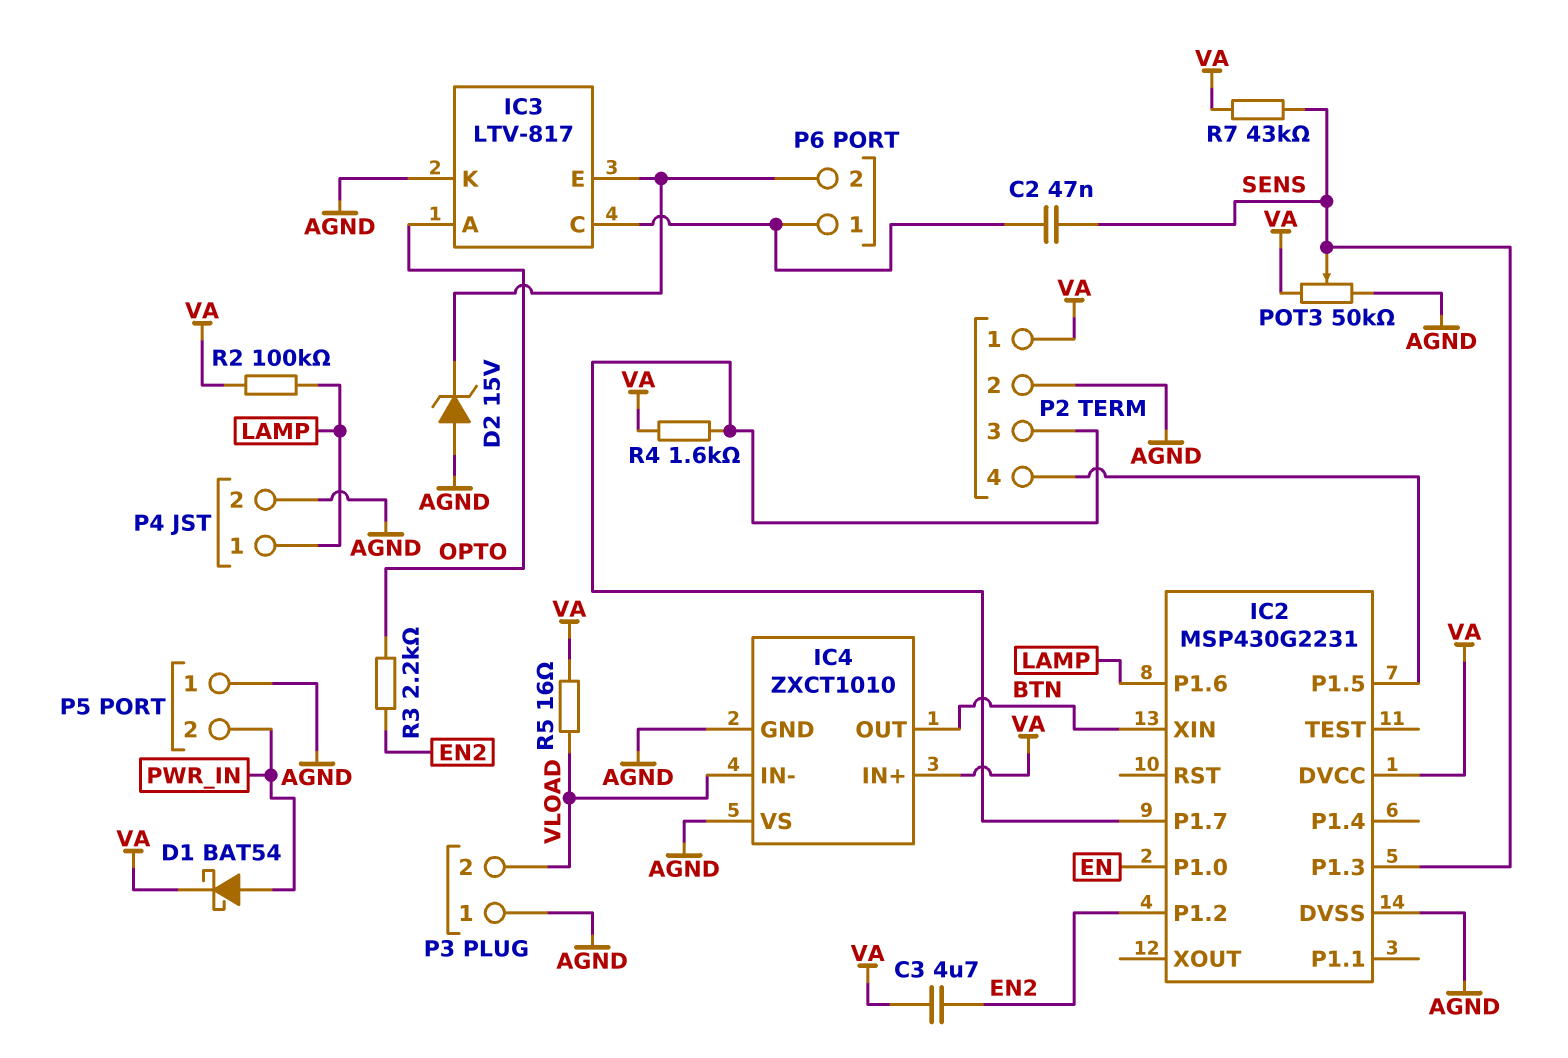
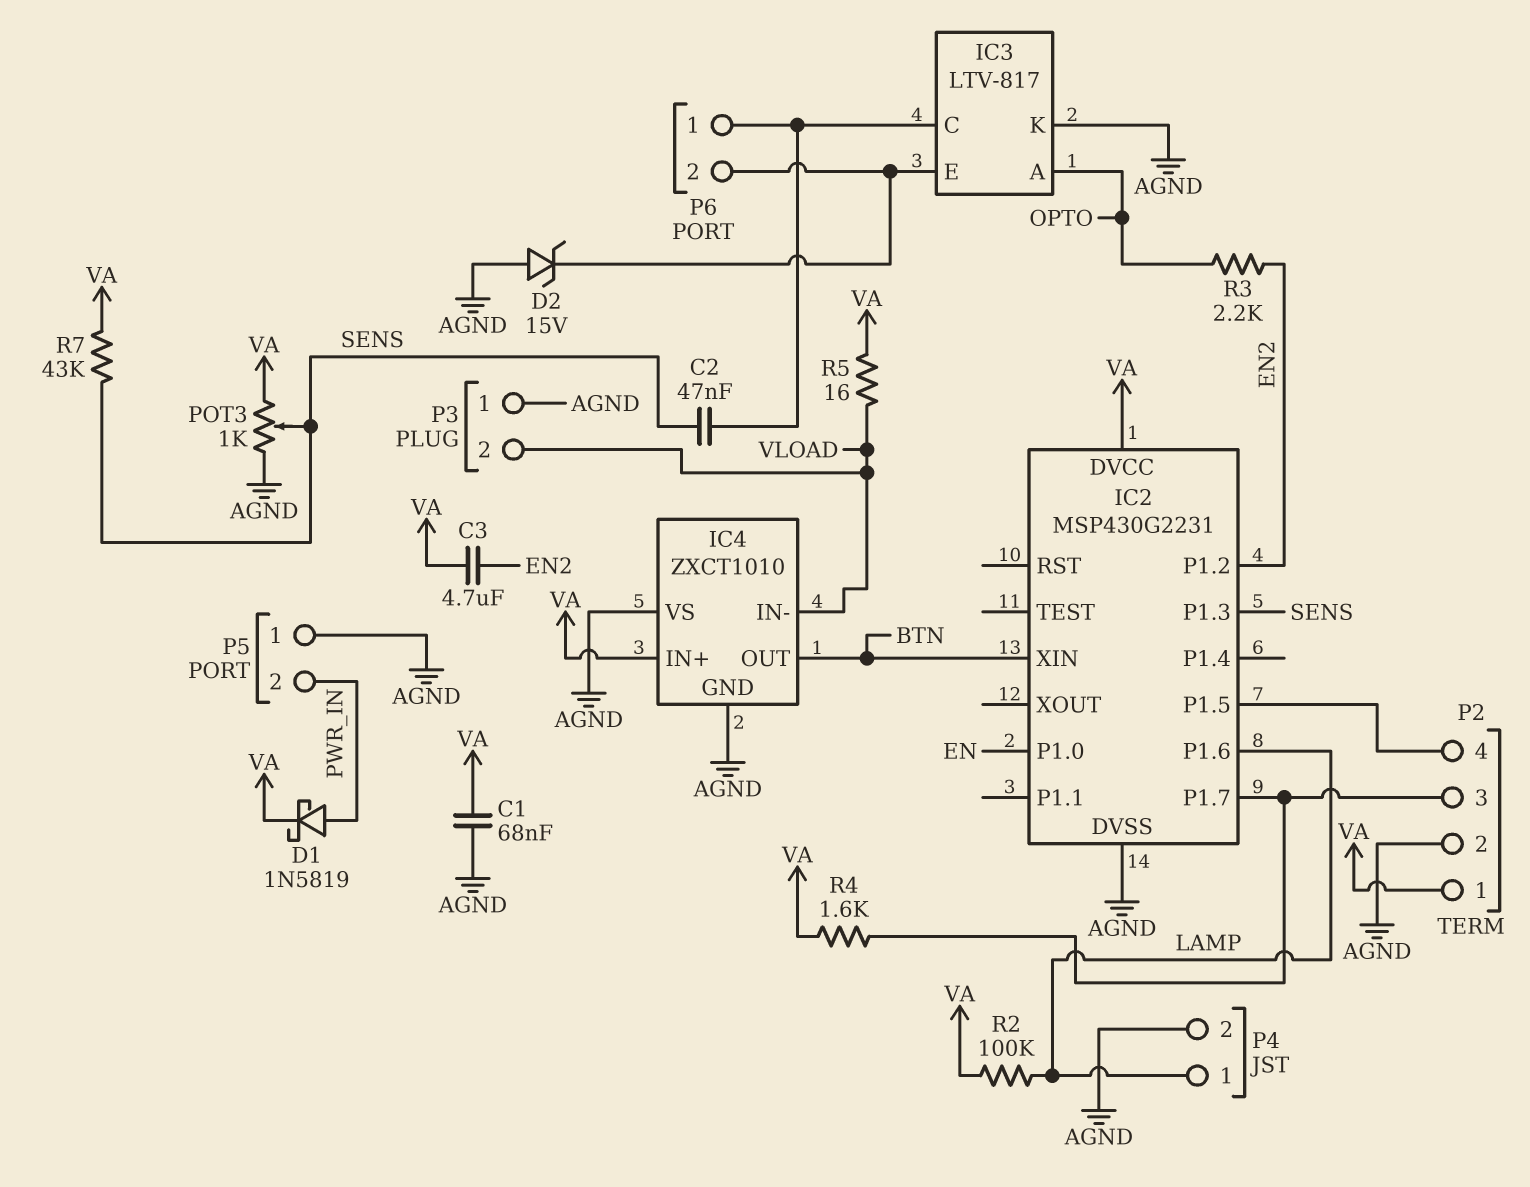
C1: none -> 68nF (AGND, VA)
D1: schottky BAT54 (A PWR_IN, K VA) -> schottky 1N5819 (A PWR_IN, K VA)
POT3: 50k (AGND, VA, wiper SENS) -> 1k (AGND, VA, wiper SENS)

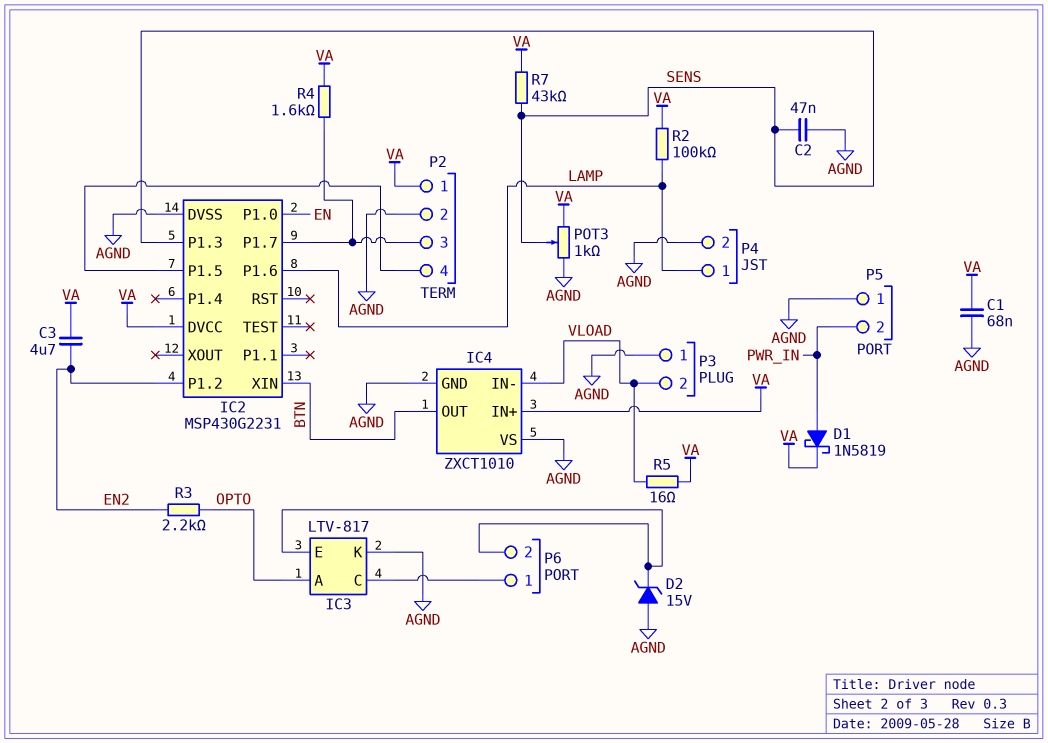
C2: 47nF (IC3/C, SENS) -> 47nF (AGND, SENS)

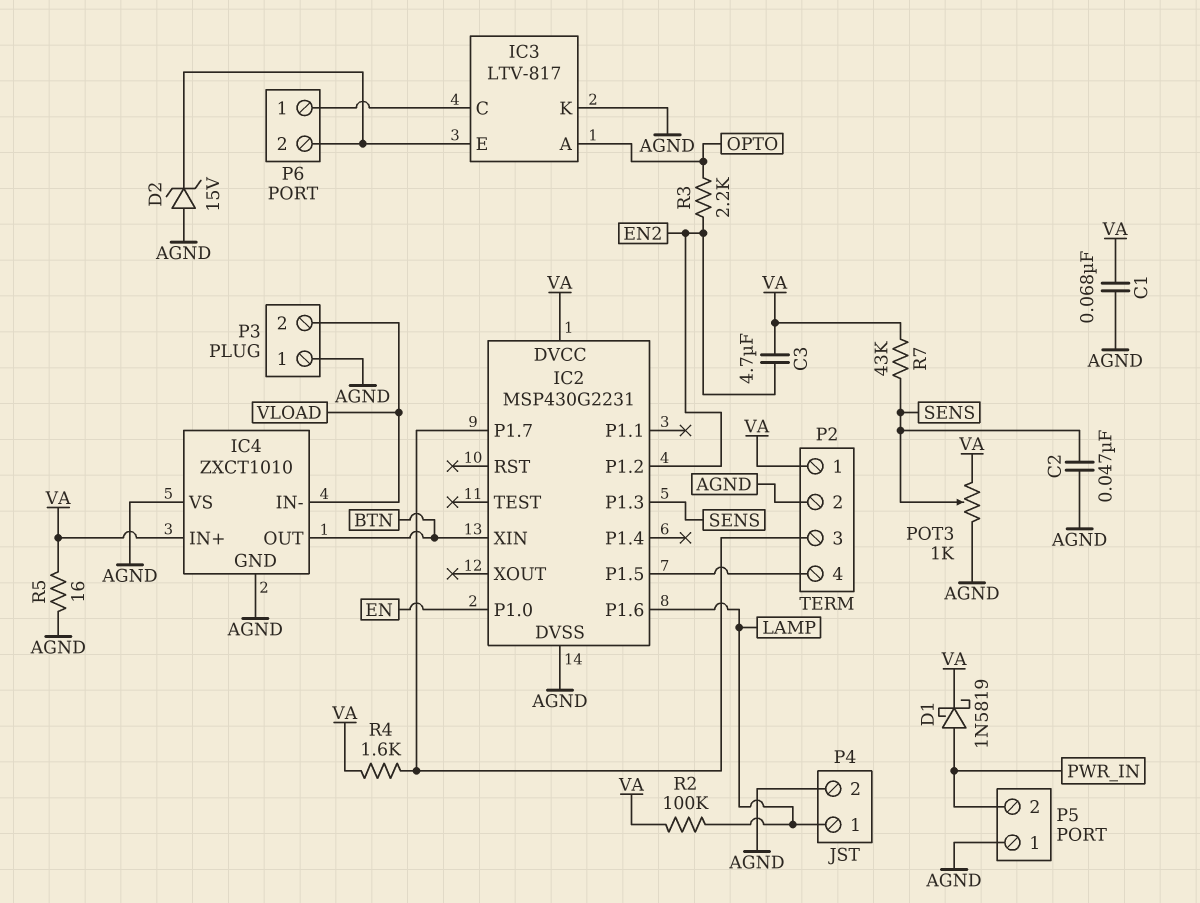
R5: 16 (VA, VLOAD) -> 16 (AGND, VA)

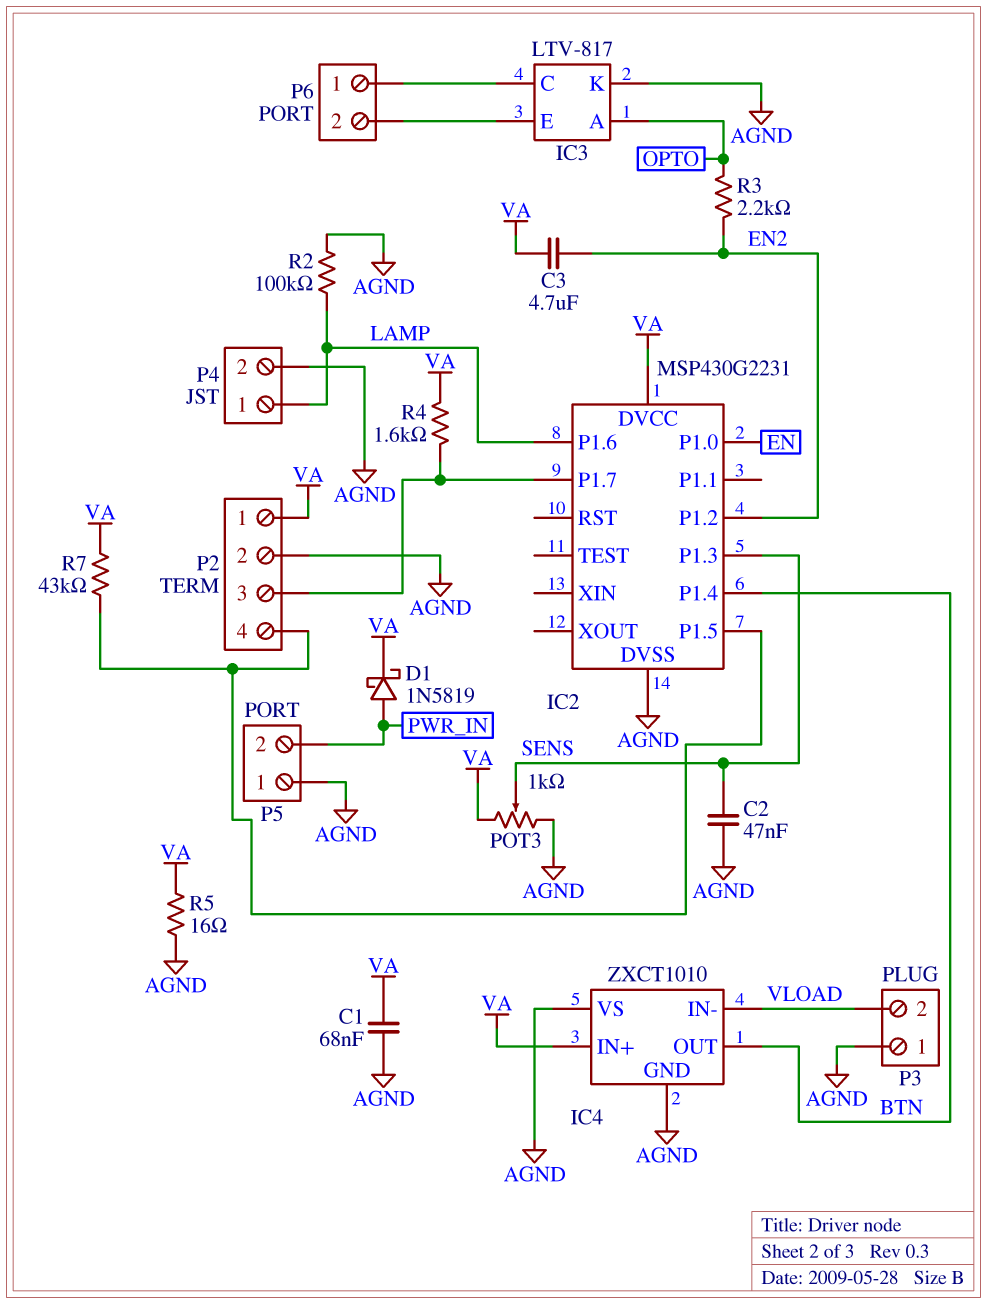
D2: zener 15V (A AGND, K IC3/E) -> none
IC2 pin P1.4: none -> BTN
IC2 pin XIN: BTN -> none
R2: 100k (LAMP, VA) -> 100k (AGND, LAMP)
R7: 43k (SENS, VA) -> 43k (IC2/P1.5, VA)

